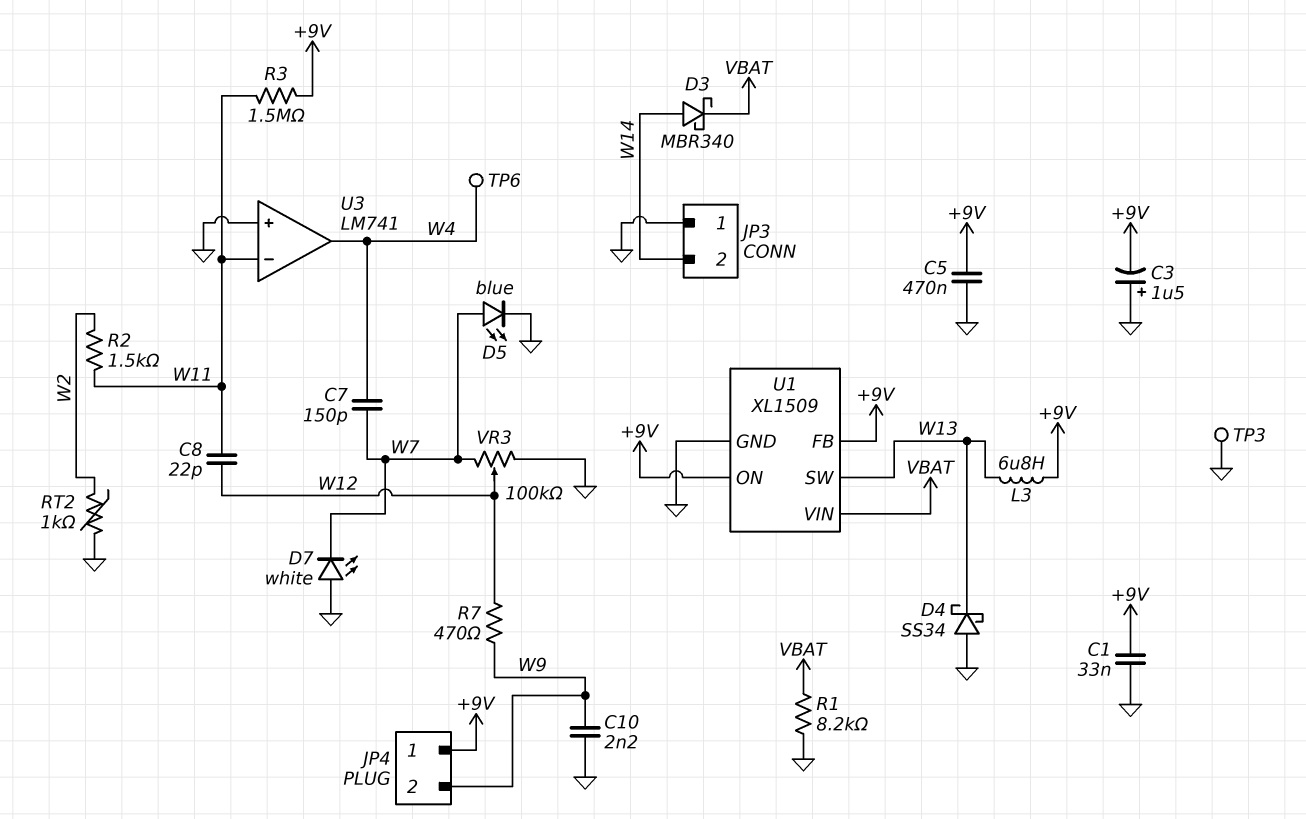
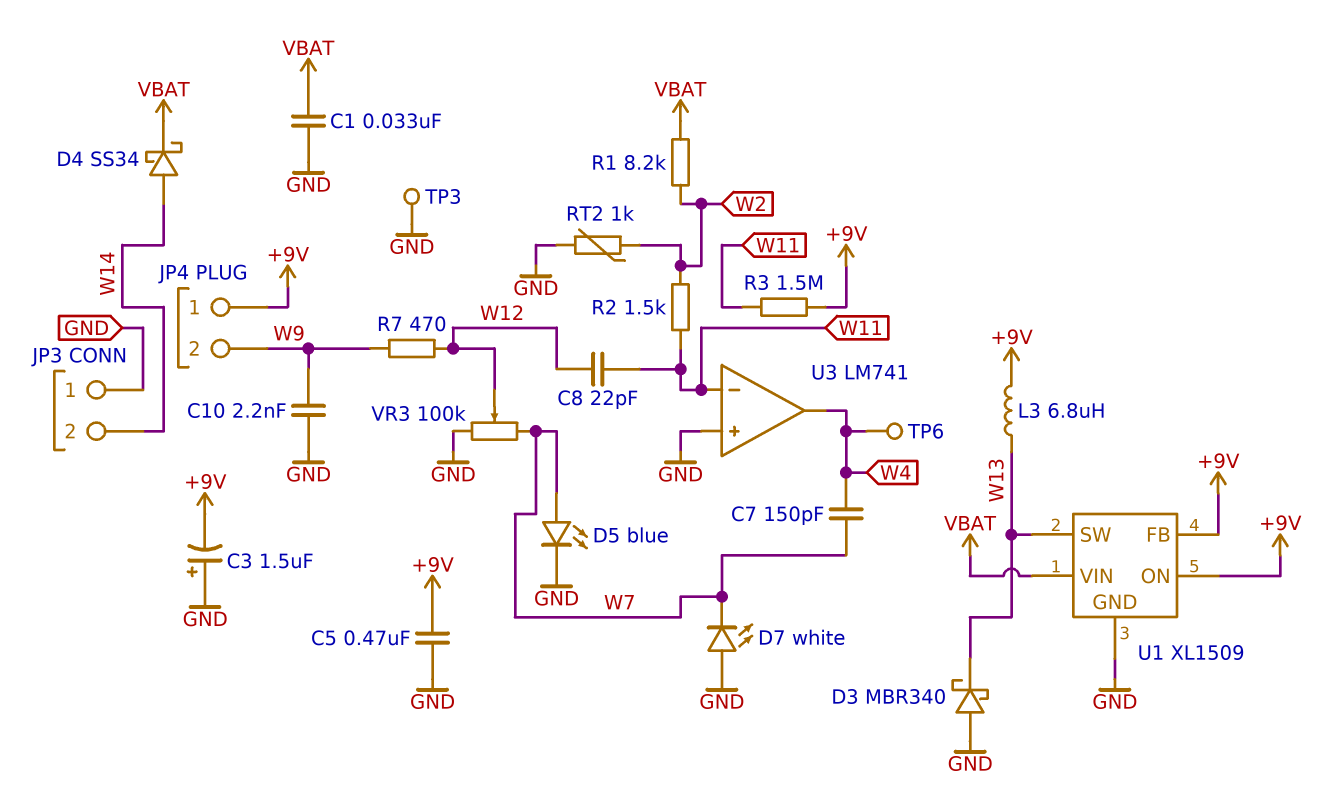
C1: 33nF (+9V, GND) -> 33nF (GND, VBAT)
D3: schottky MBR340 (A W14, K VBAT) -> schottky MBR340 (A GND, K W13)
D4: schottky SS34 (A GND, K W13) -> schottky SS34 (A W14, K VBAT)
R1: 8.2k (GND, VBAT) -> 8.2k (VBAT, W2)

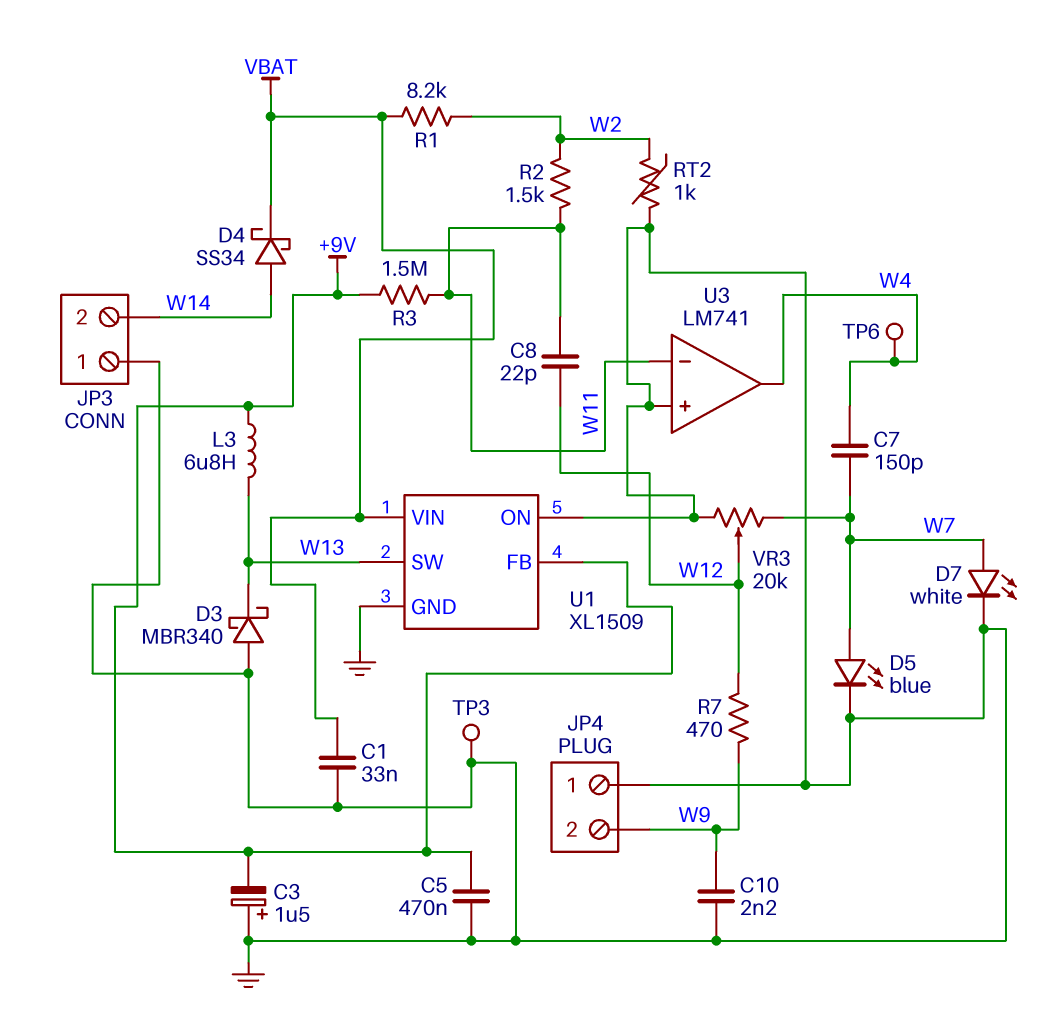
D7: LED white (A GND, K W7) -> LED white (A W7, K GND)
JP4 pin 1: +9V -> GND
U1 pin ON: +9V -> GND
VR3: 100k (GND, W7, wiper W12) -> 20k (GND, W7, wiper W12)

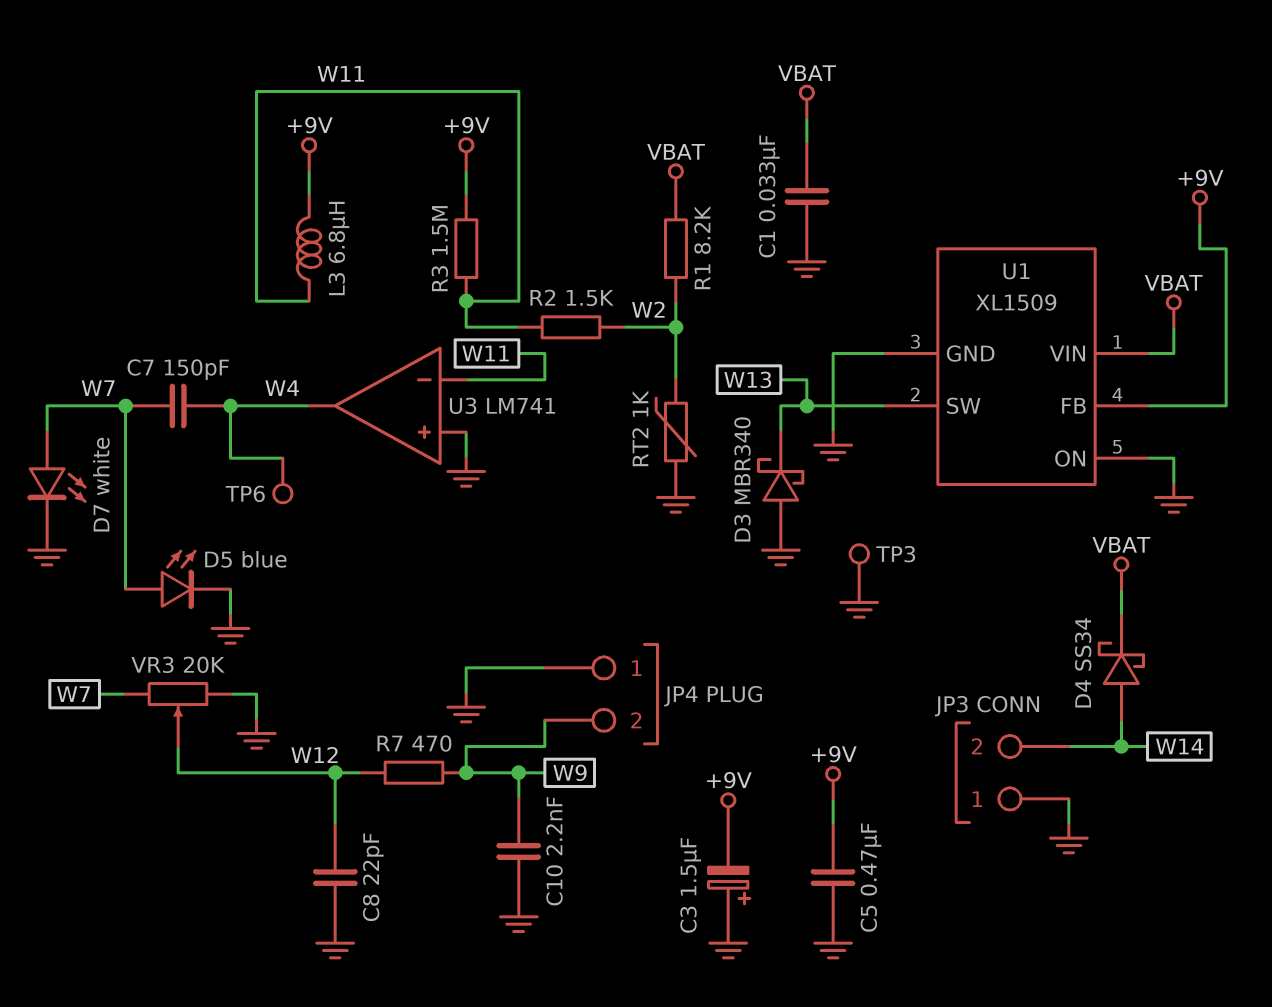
C8: 22pF (W11, W12) -> 22pF (GND, W12)
L3: 6.8uH (+9V, W13) -> 6.8uH (+9V, W11)

